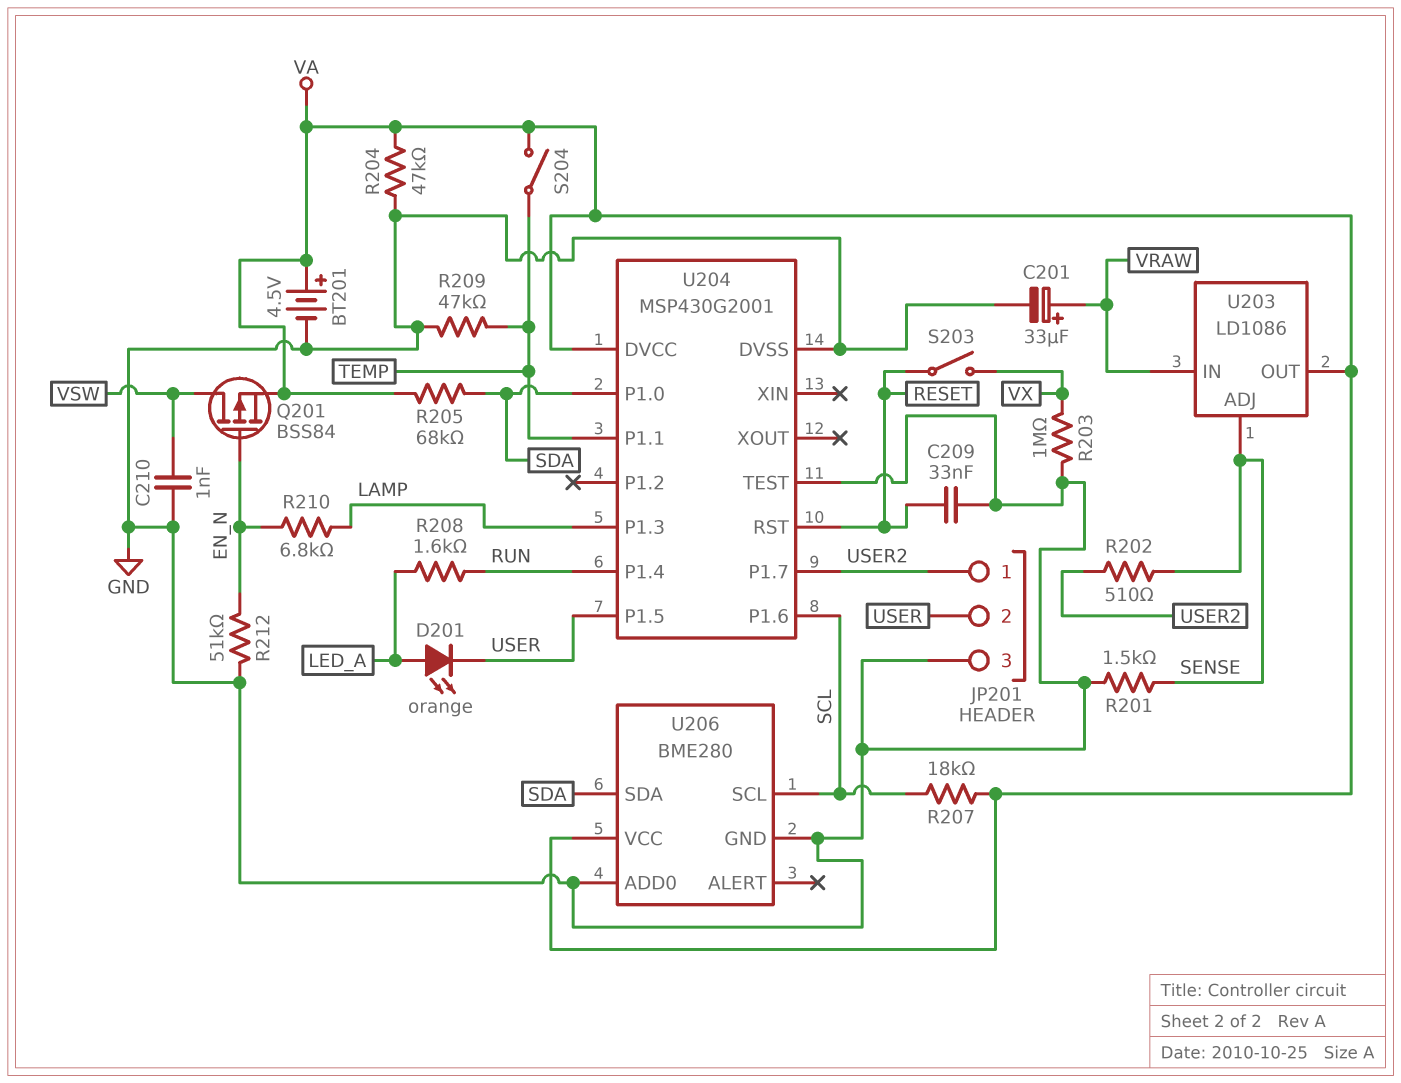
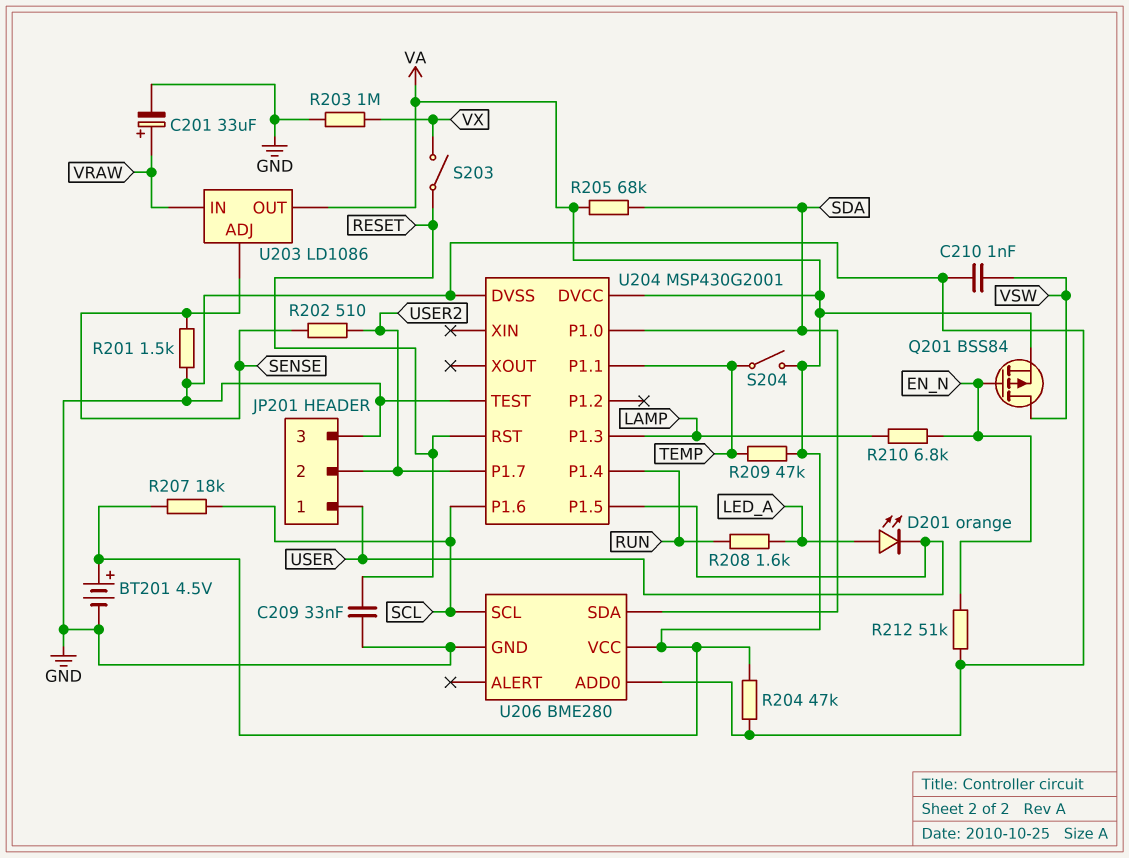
JP201 pin 1: USER2 -> USER
JP201 pin 2: USER -> USER2
R209: 47k (GND, TEMP) -> 47k (TEMP, VA)

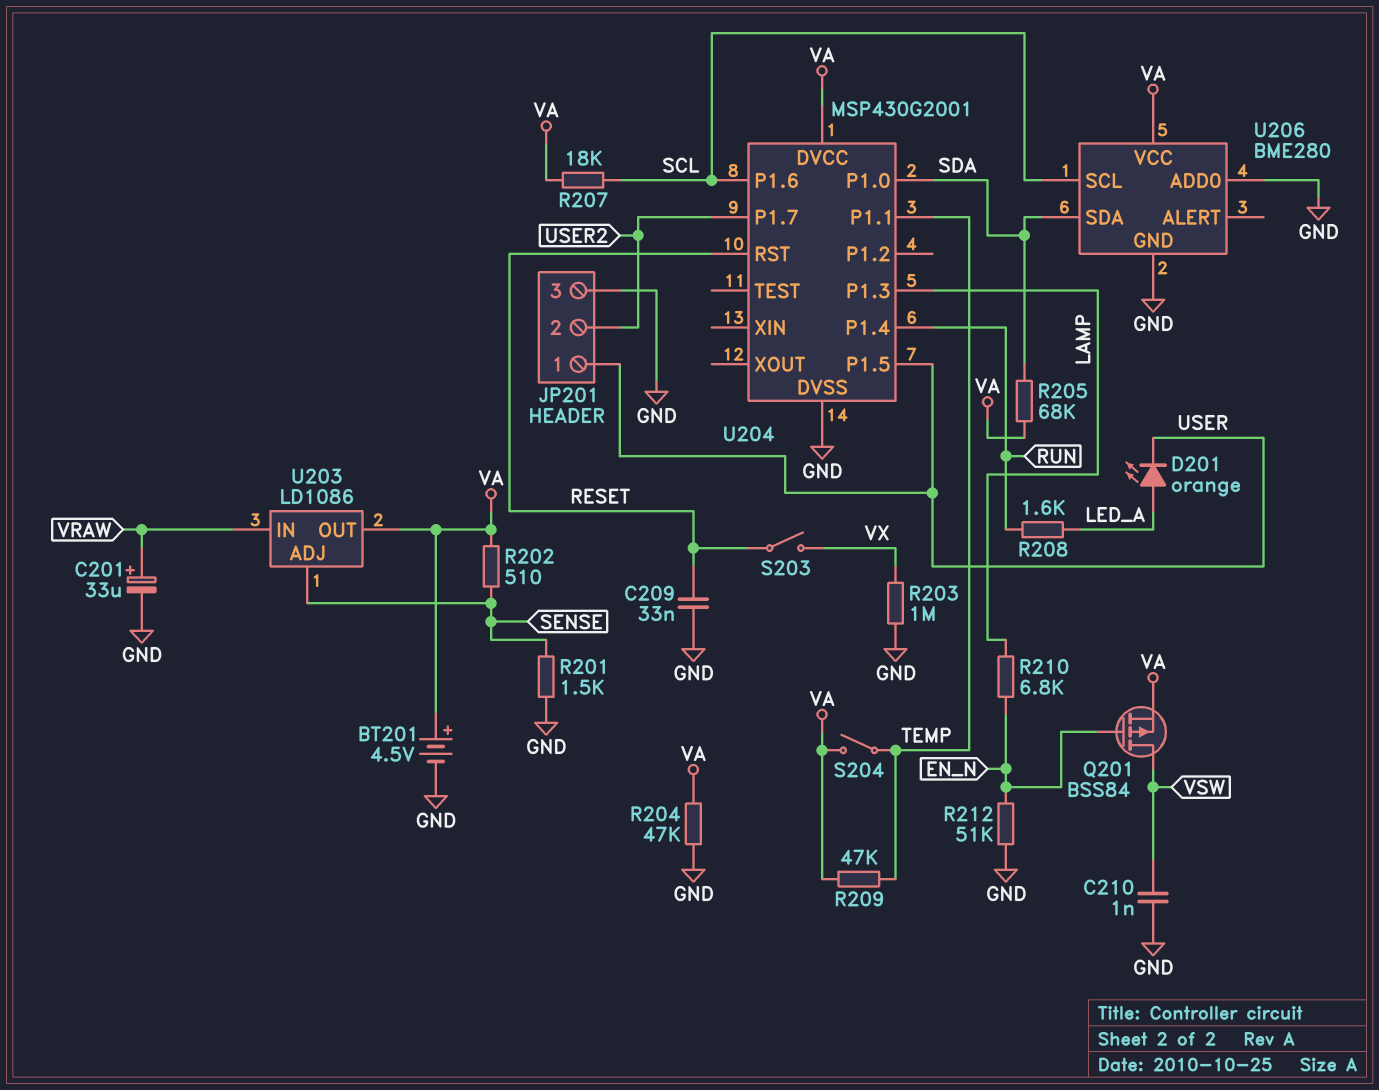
R202: 510 (SENSE, USER2) -> 510 (SENSE, VA)
U204 pin TEST: GND -> none

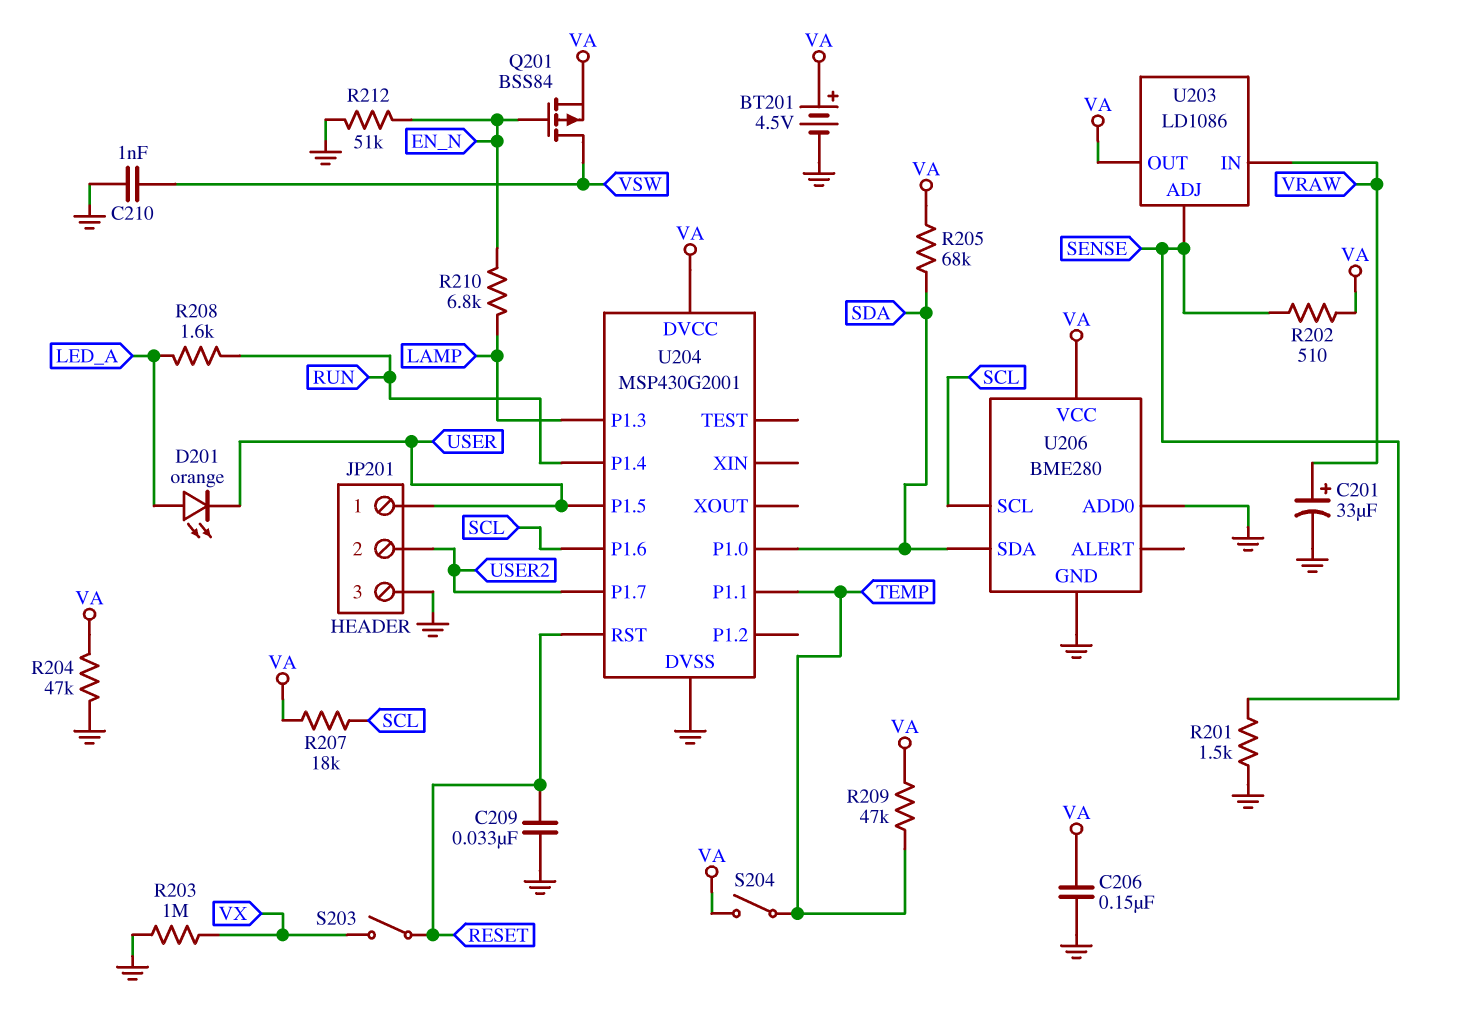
C206: none -> 150nF (GND, VA)

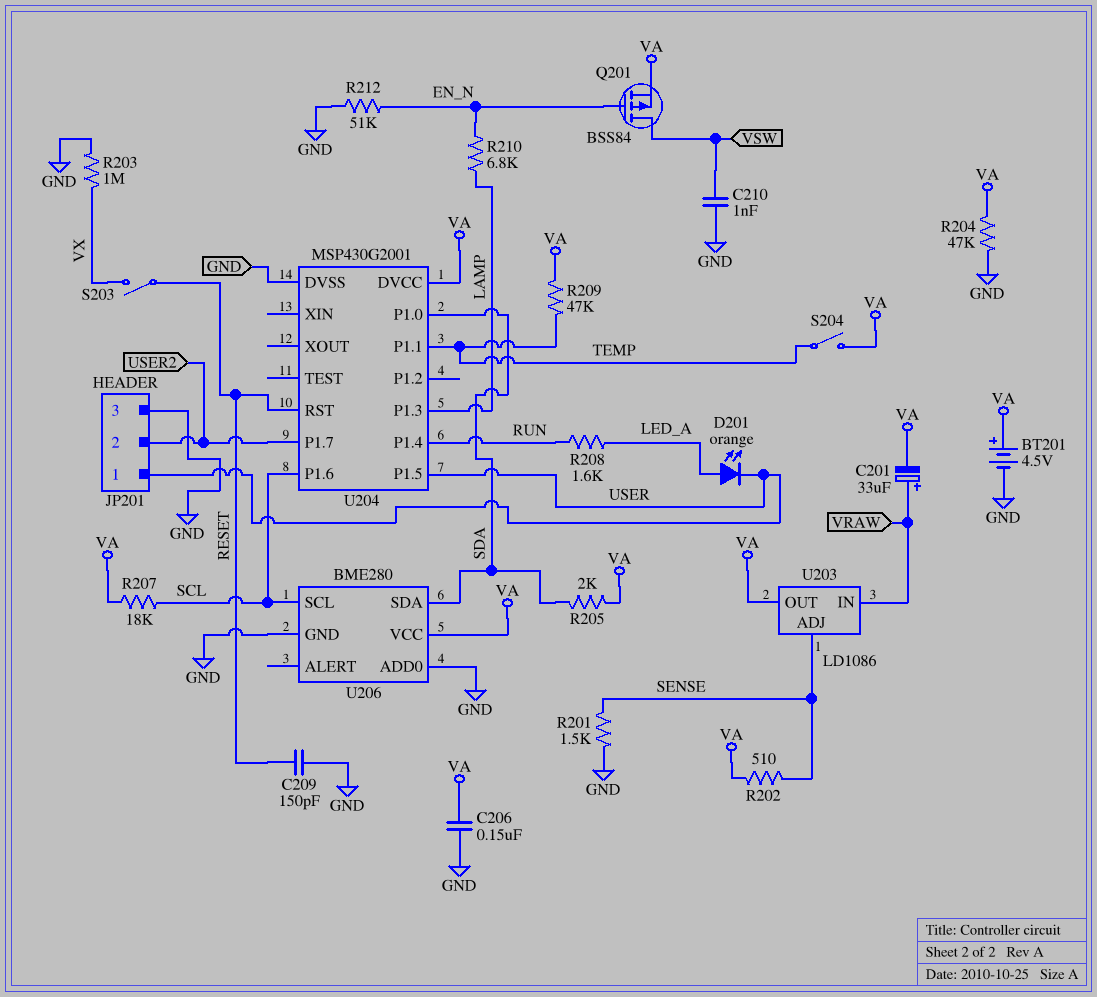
C201: 33uF (plus VRAW, minus GND) -> 33uF (plus VRAW, minus VA)
C209: 33nF (GND, RESET) -> 150pF (GND, RESET)
R205: 68k (SDA, VA) -> 2k (SDA, VA)

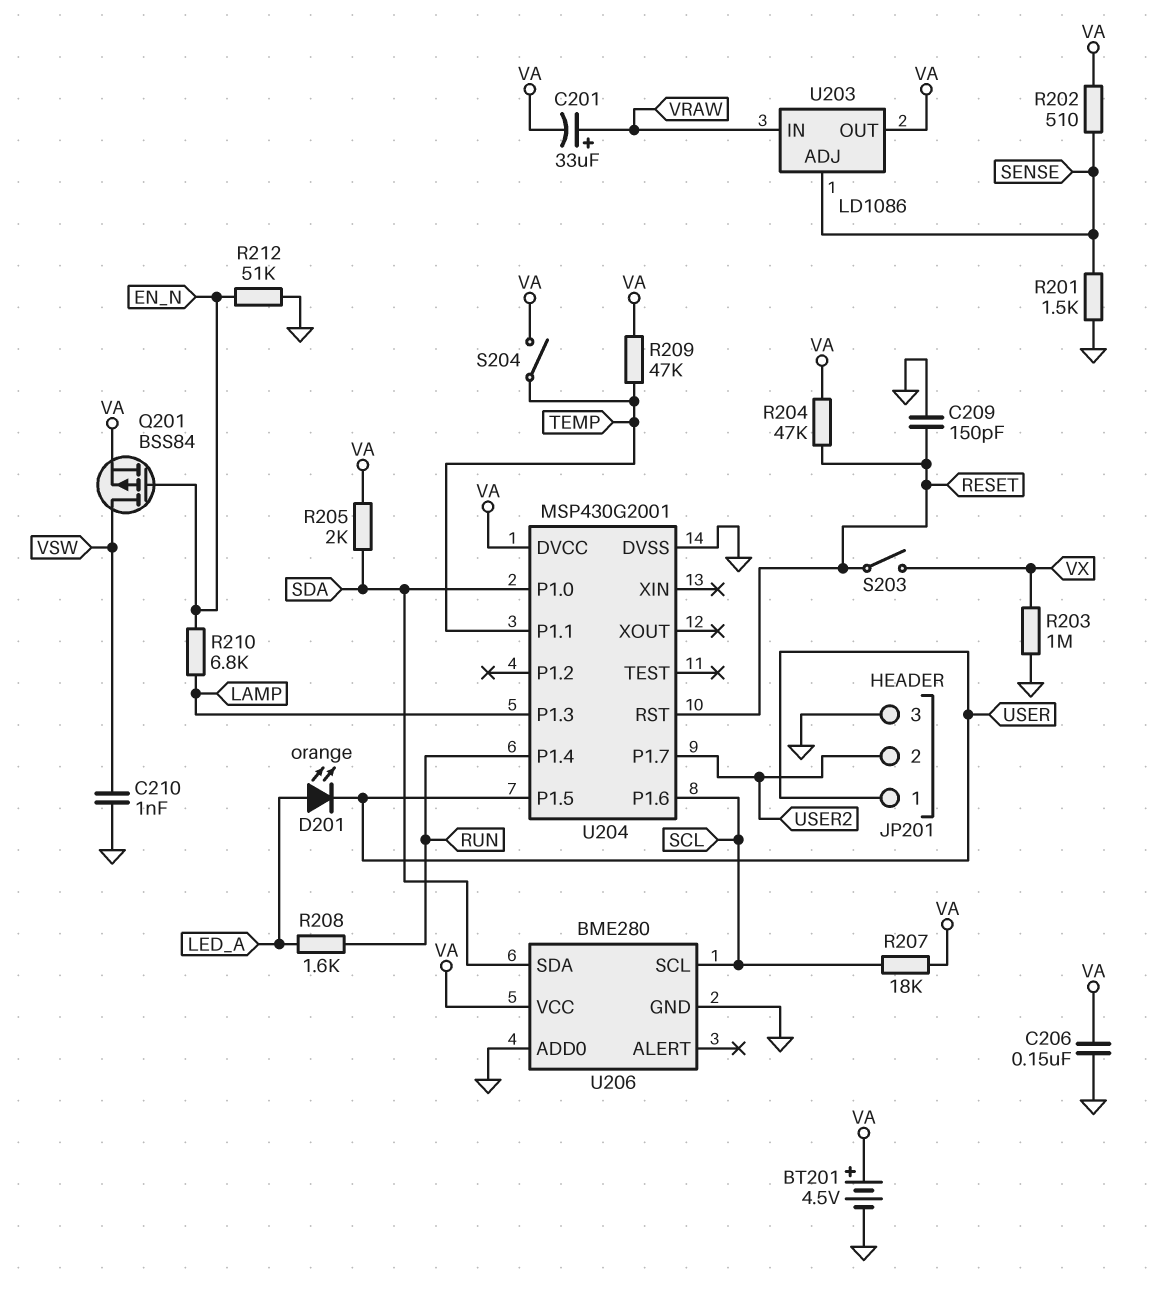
R204: 47k (GND, VA) -> 47k (RESET, VA)

